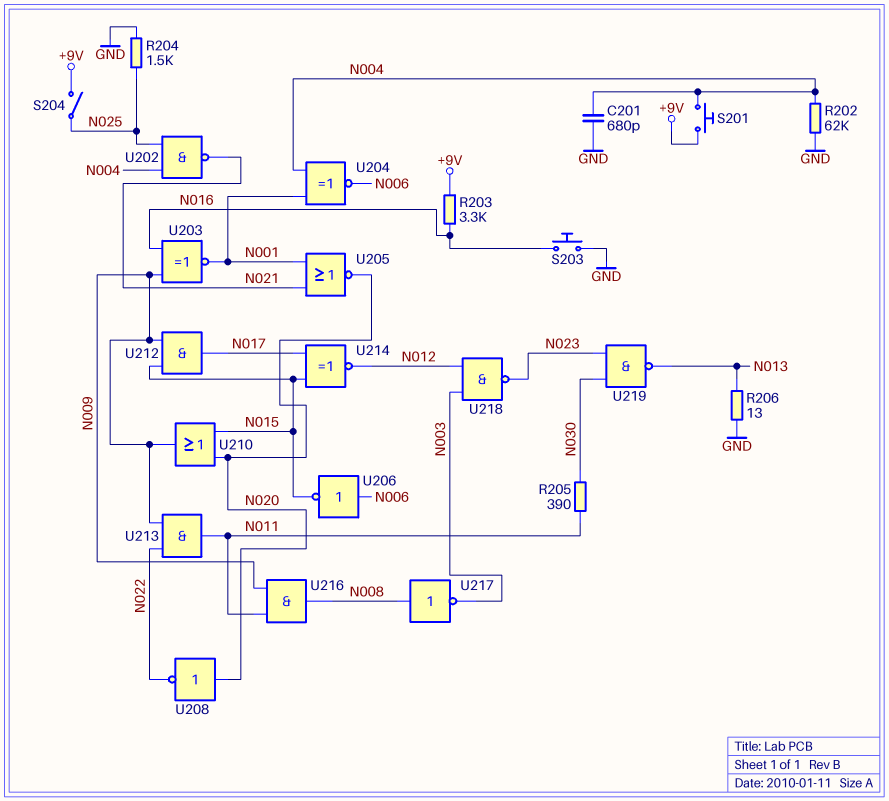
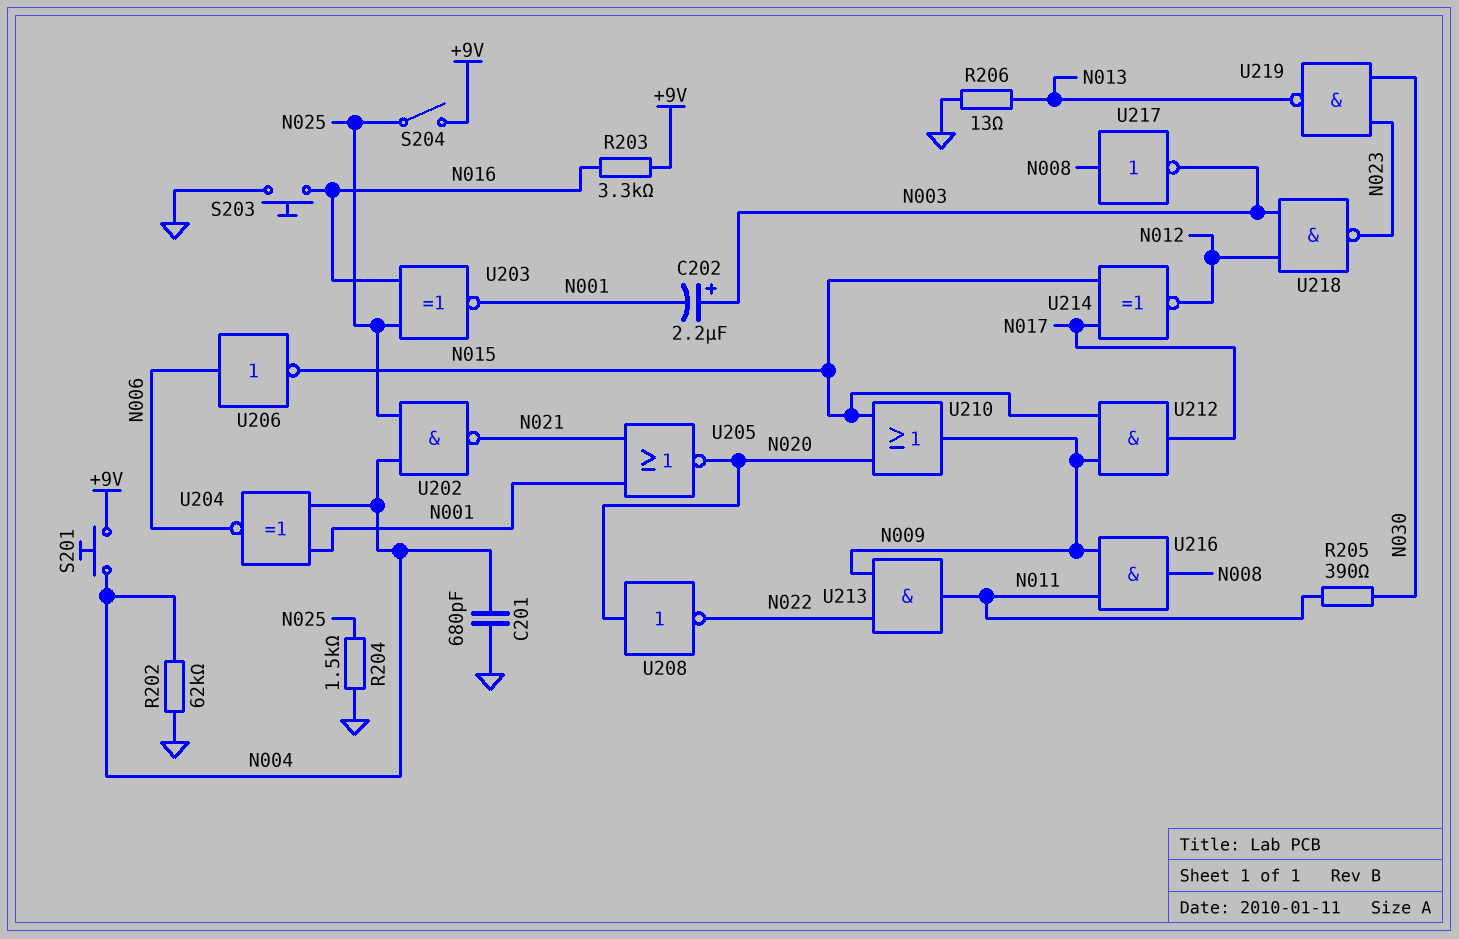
C202: none -> 2.2uF (plus N003, minus N001)
U203: XNOR (in N009, in N016, out N001) -> XNOR (in N016, in N025, out N001)

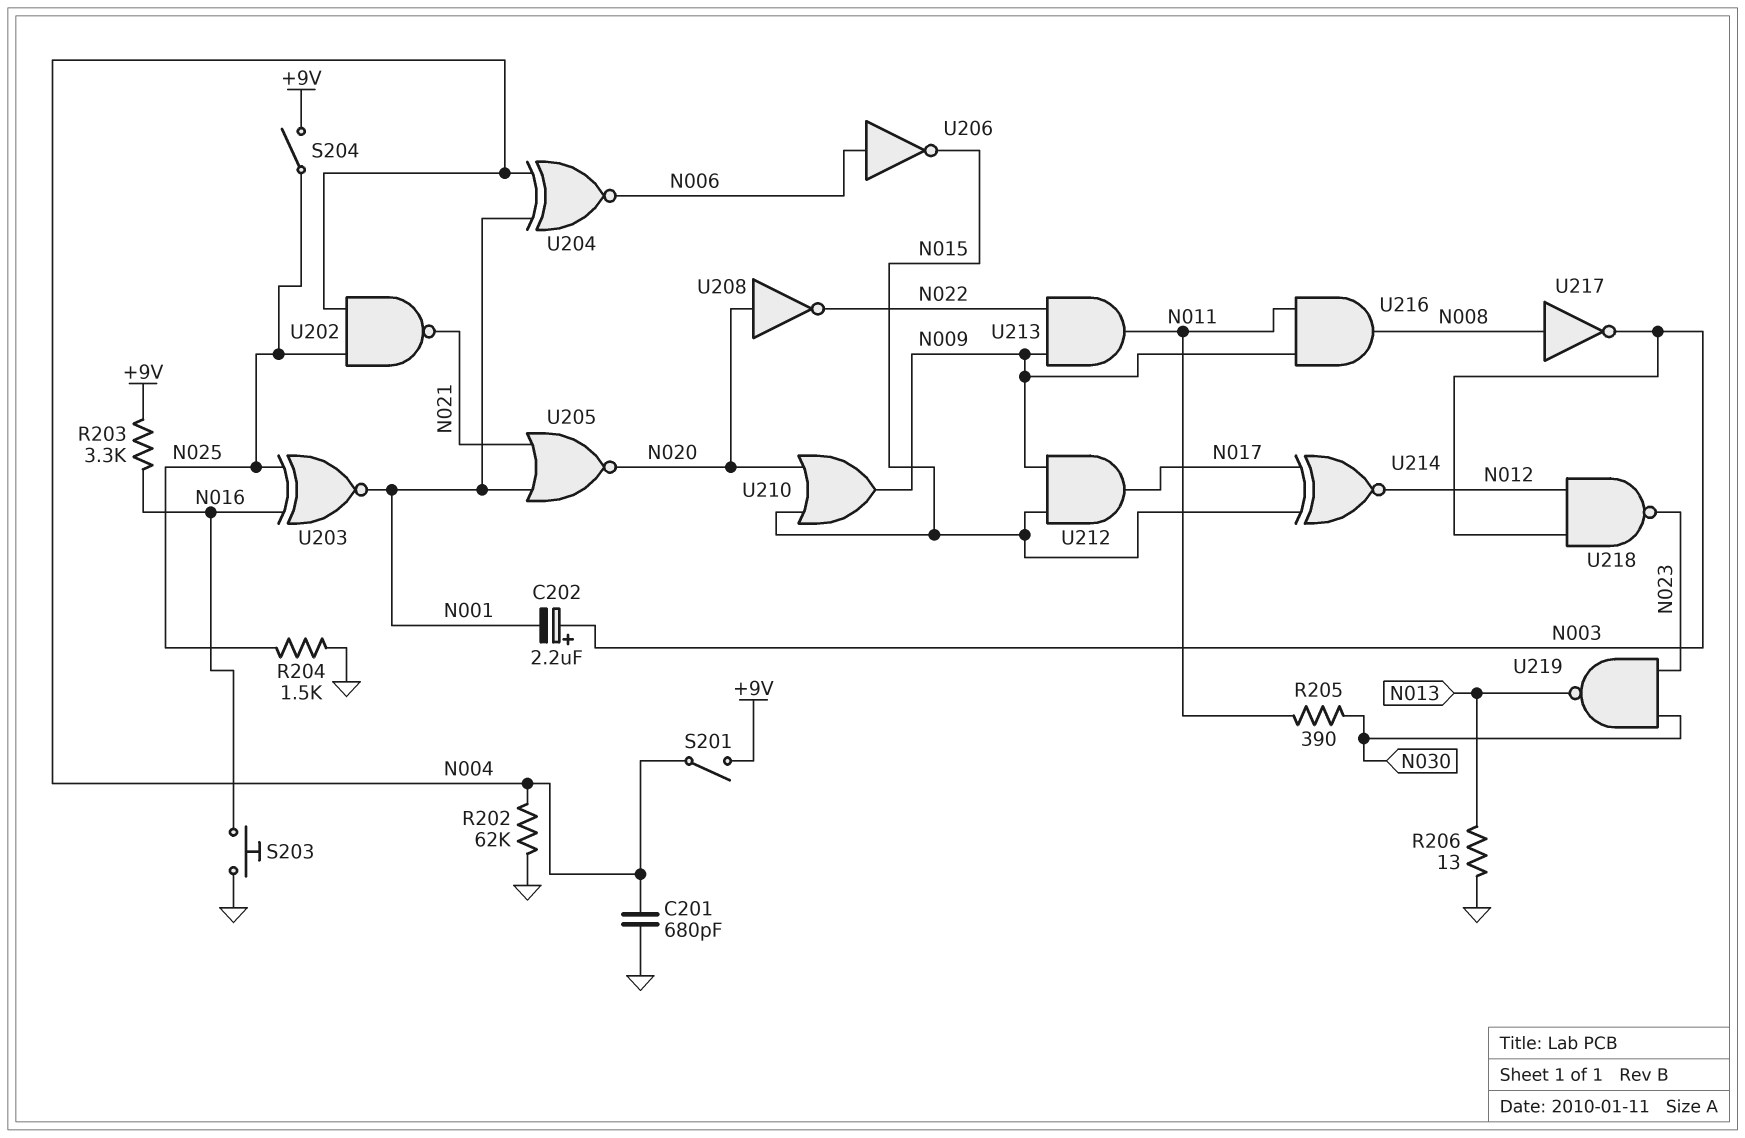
S201: button (+9V, N004) -> switch (+9V, N004)

